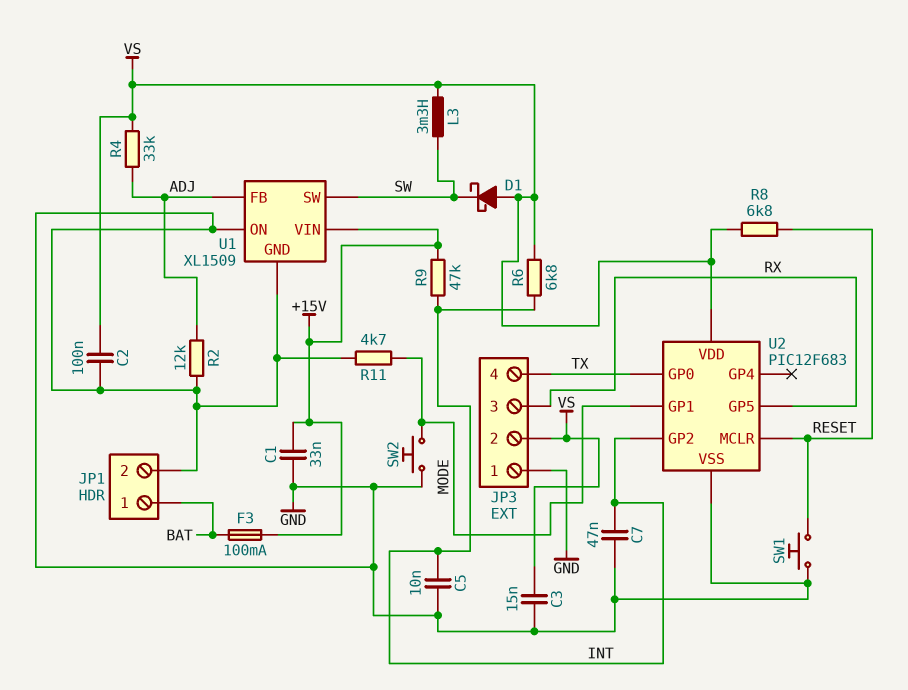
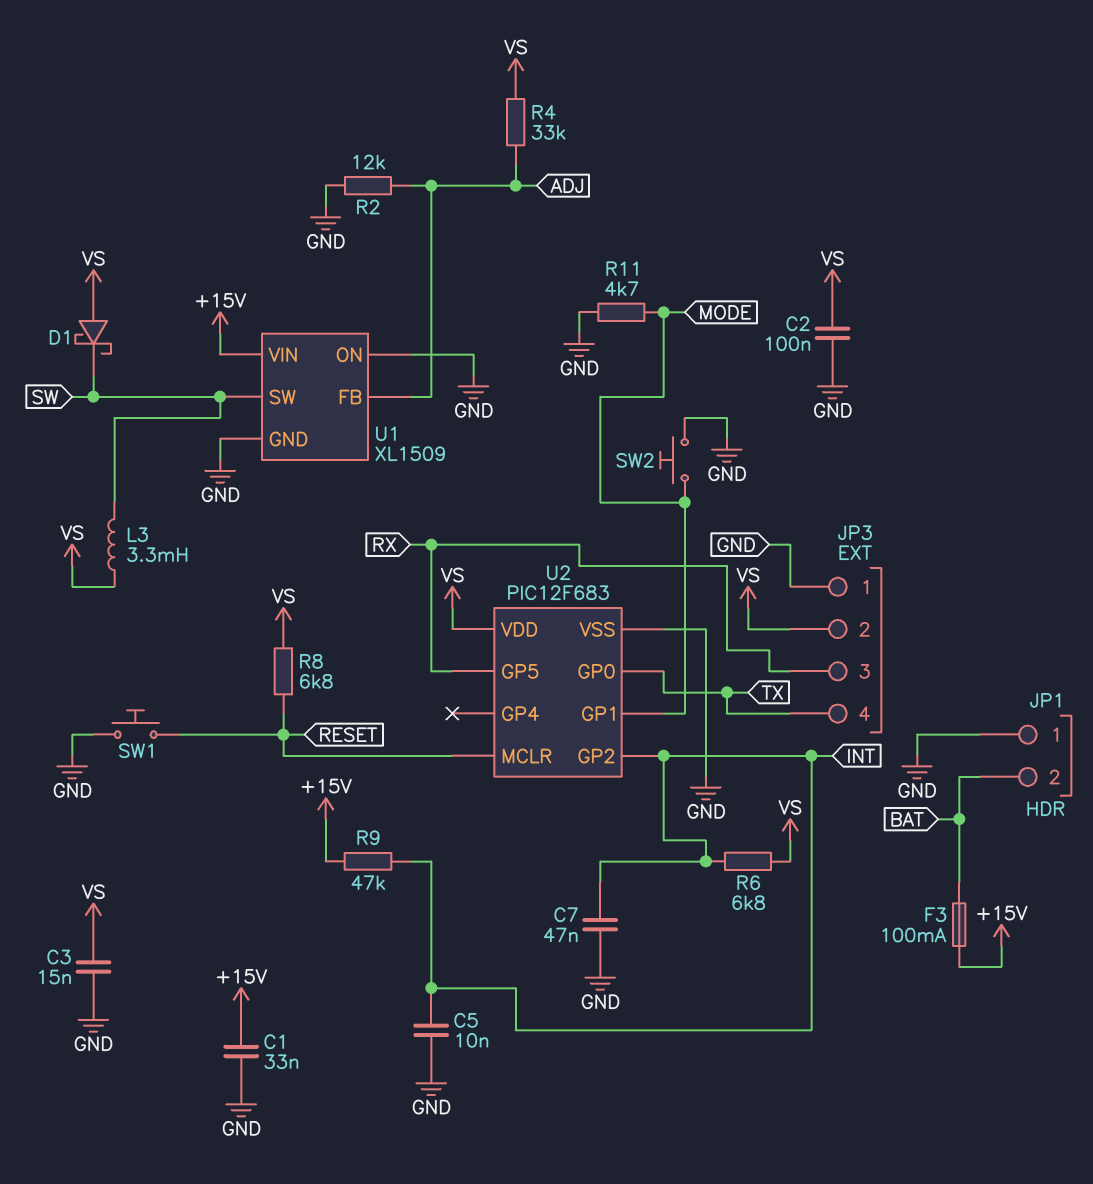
JP1 pin 1: BAT -> GND
JP1 pin 2: GND -> BAT

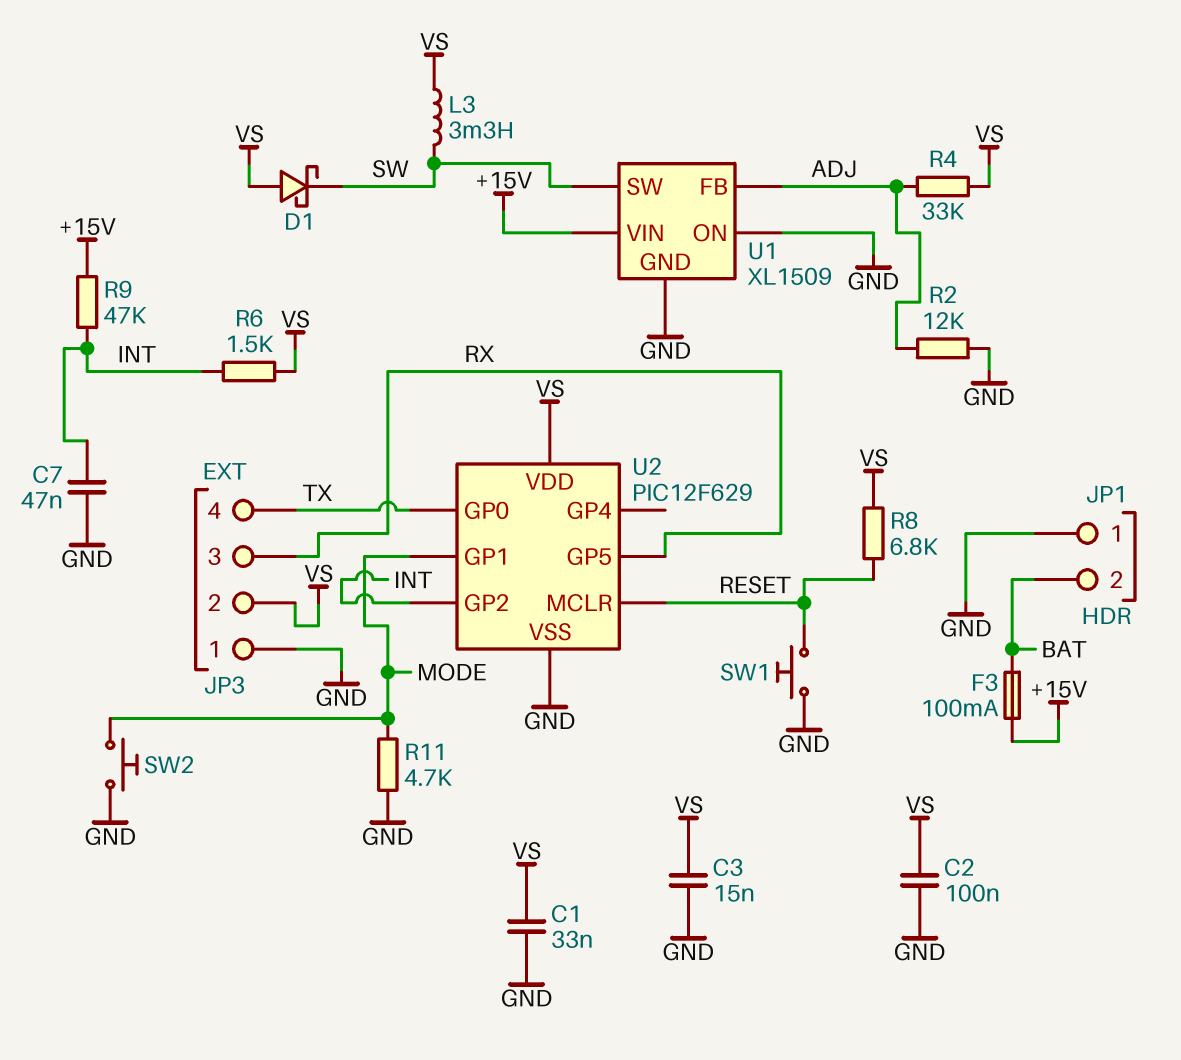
C1: 33nF (+15V, GND) -> 33nF (GND, VS)
C5: 10nF (GND, INT) -> none
R6: 6.8k (INT, VS) -> 1.5k (INT, VS)
U2: PIC12F683 -> PIC12F629

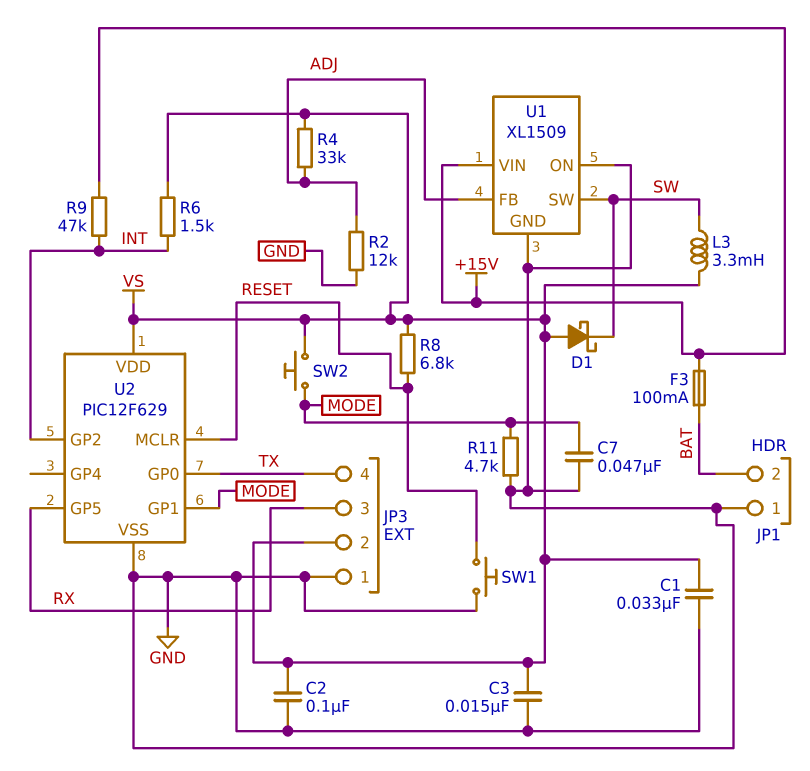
C7: 47nF (GND, INT) -> 47nF (GND, MODE)
SW2: button (GND, MODE) -> button (MODE, VS)

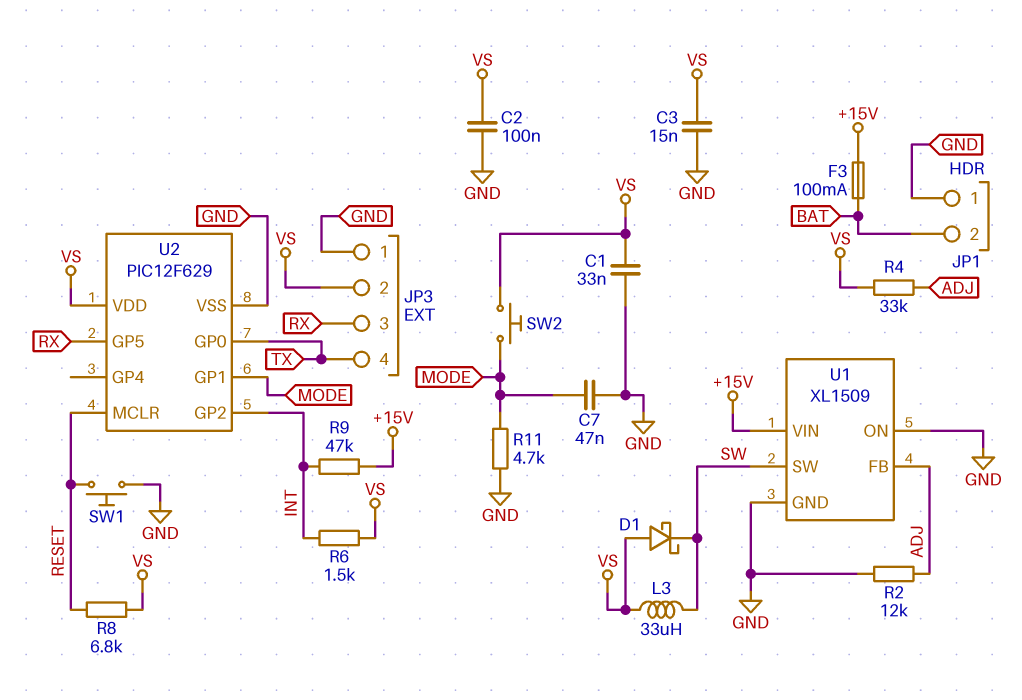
L3: 3.3mH (SW, VS) -> 33uH (SW, VS)

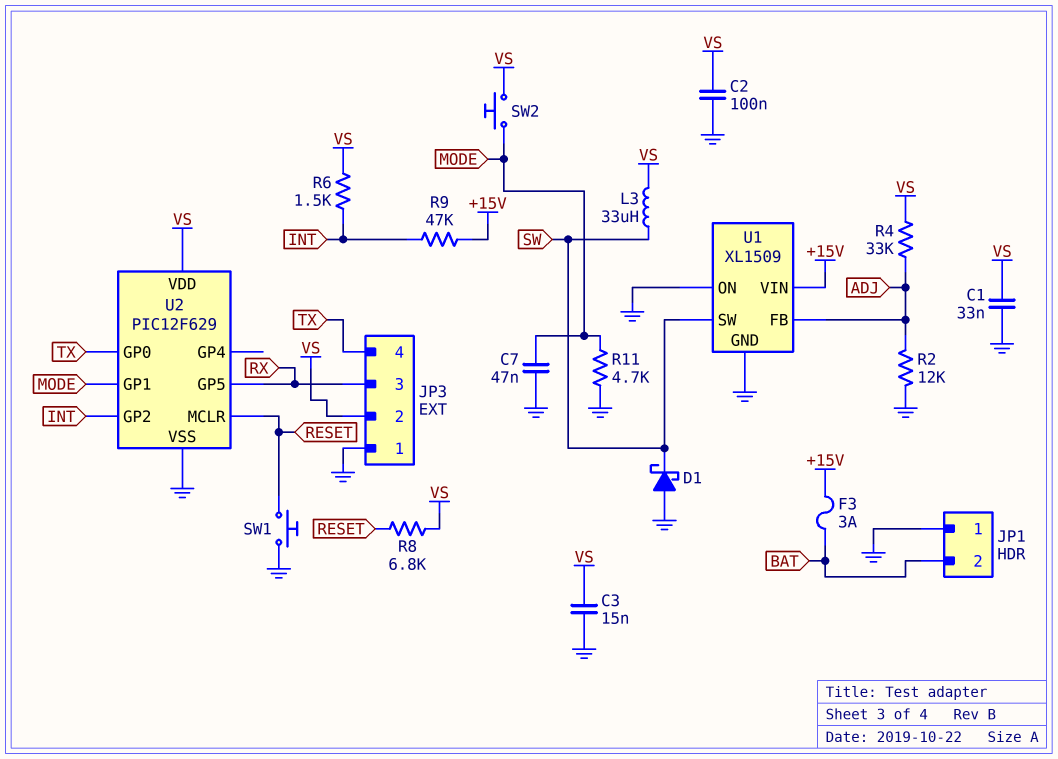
D1: schottky (A VS, K SW) -> schottky (A GND, K SW)
F3: 100mA (+15V, BAT) -> 3A (+15V, BAT)

